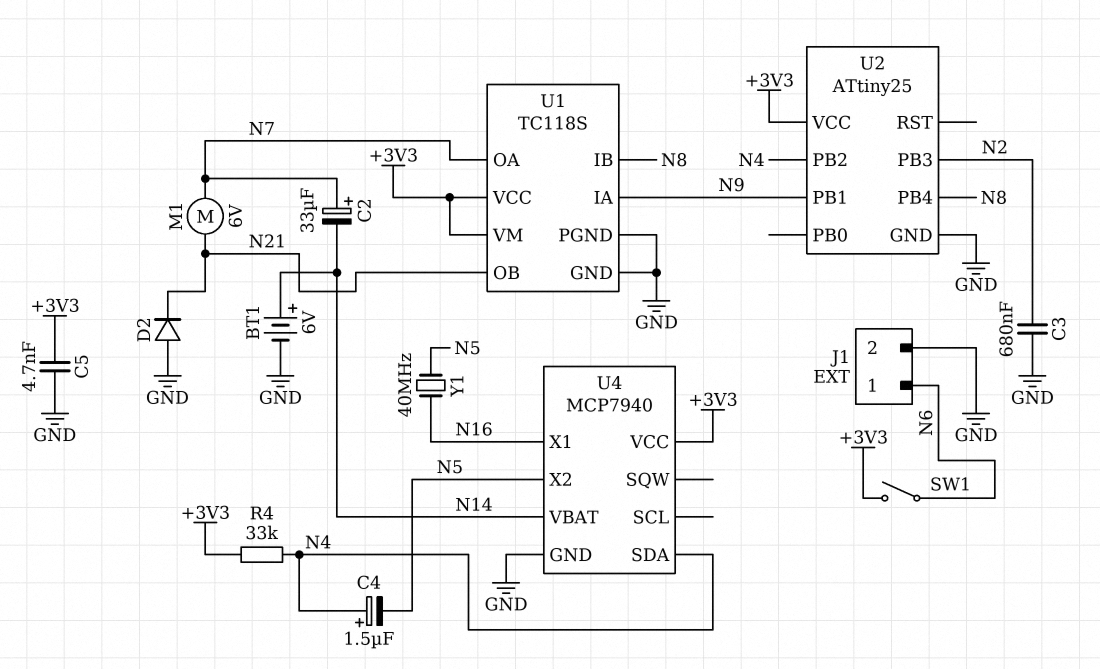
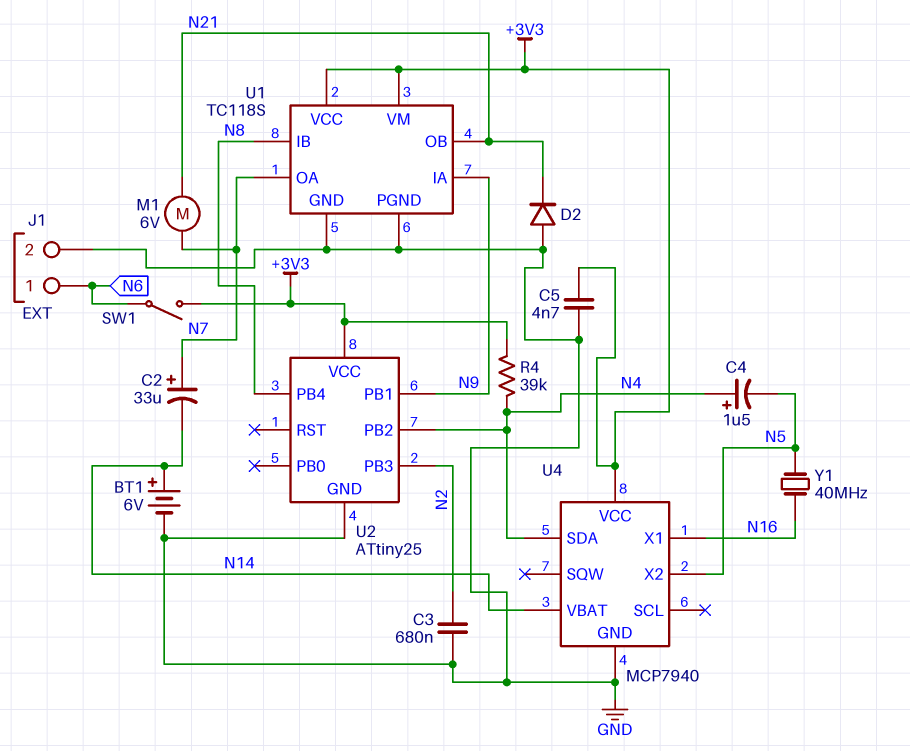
R4: 33k (+3V3, N4) -> 39k (+3V3, N4)

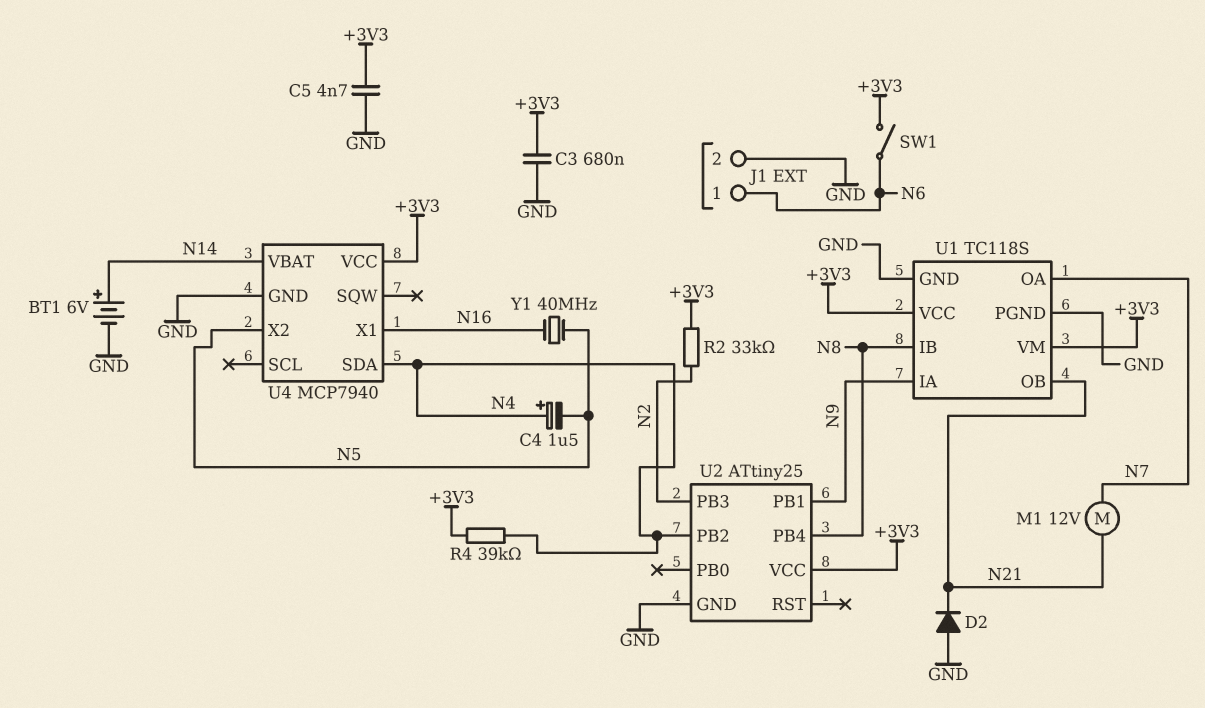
C2: 33uF (plus N7, minus N14) -> none
C3: 680nF (GND, N2) -> 680nF (+3V3, GND)
M1: motor 6V (N7, N21) -> motor 12V (N7, N21)
R2: none -> 33k (+3V3, N2)

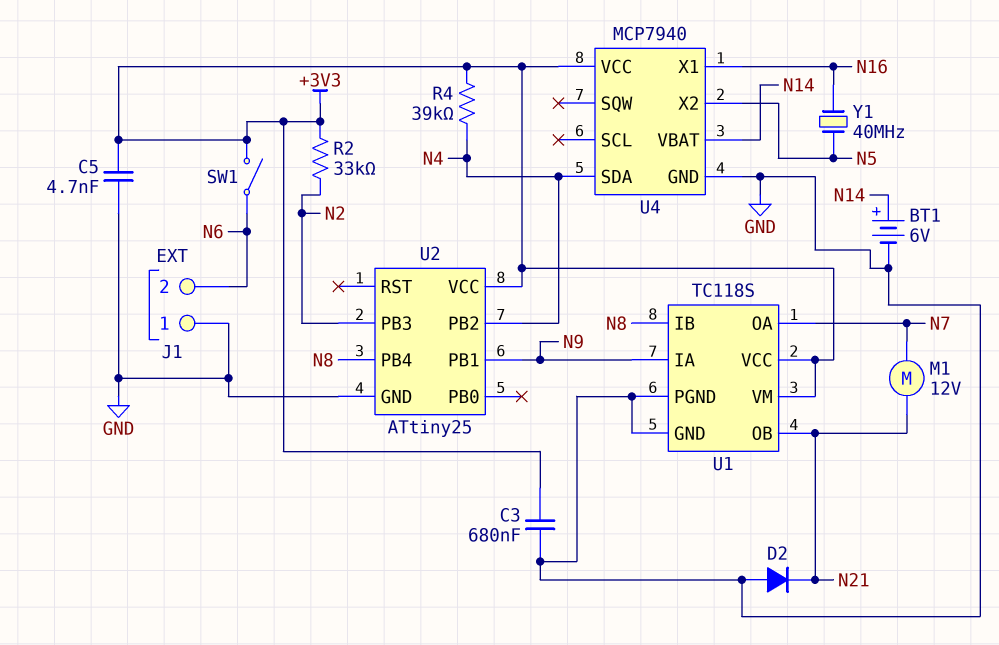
C4: 1.5uF (plus N4, minus N5) -> none
J1 pin 1: N6 -> GND
J1 pin 2: GND -> N6

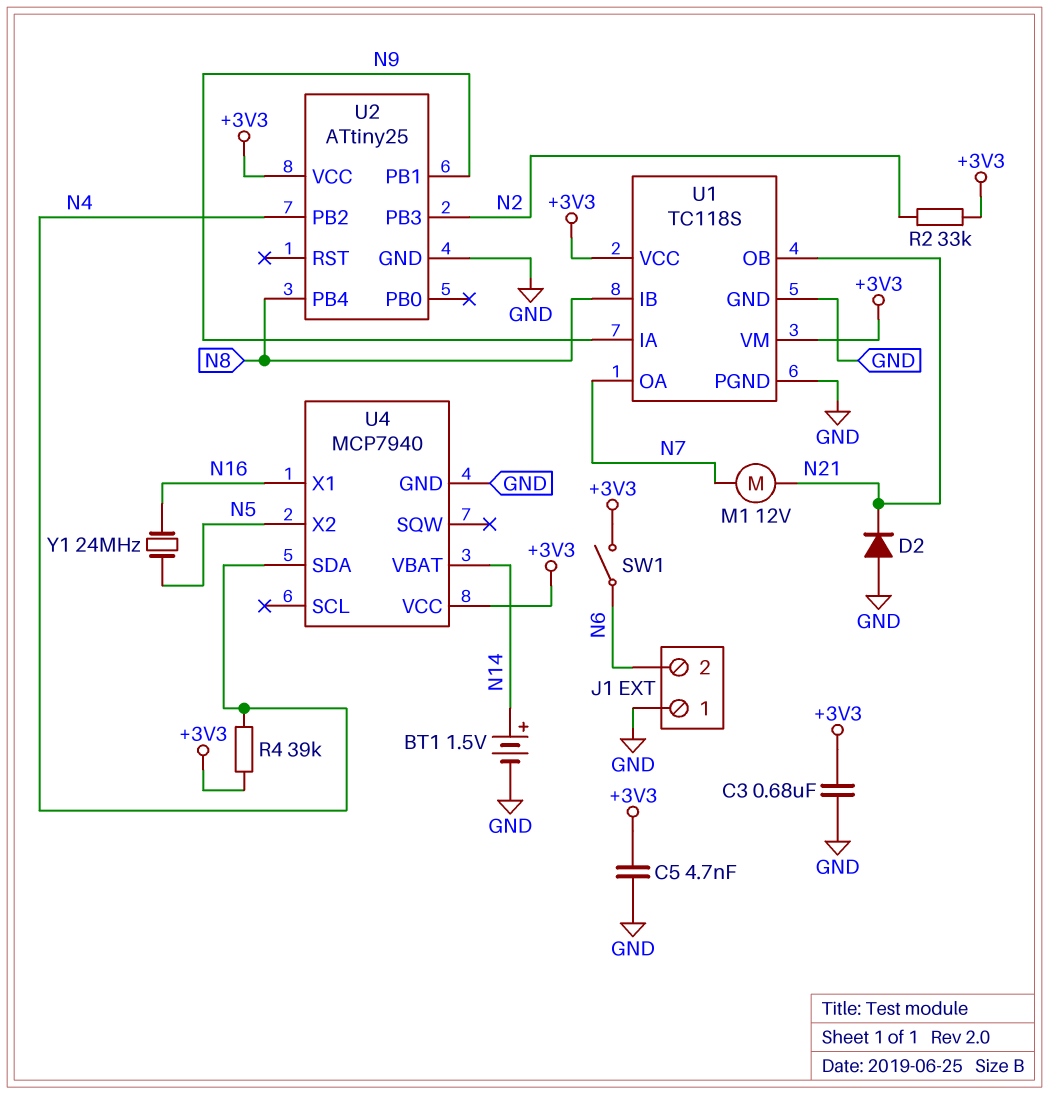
BT1: 6V (plus N14, minus GND) -> 1.5V (plus N14, minus GND)
Y1: 40MHz (N5, N16) -> 24MHz (N5, N16)

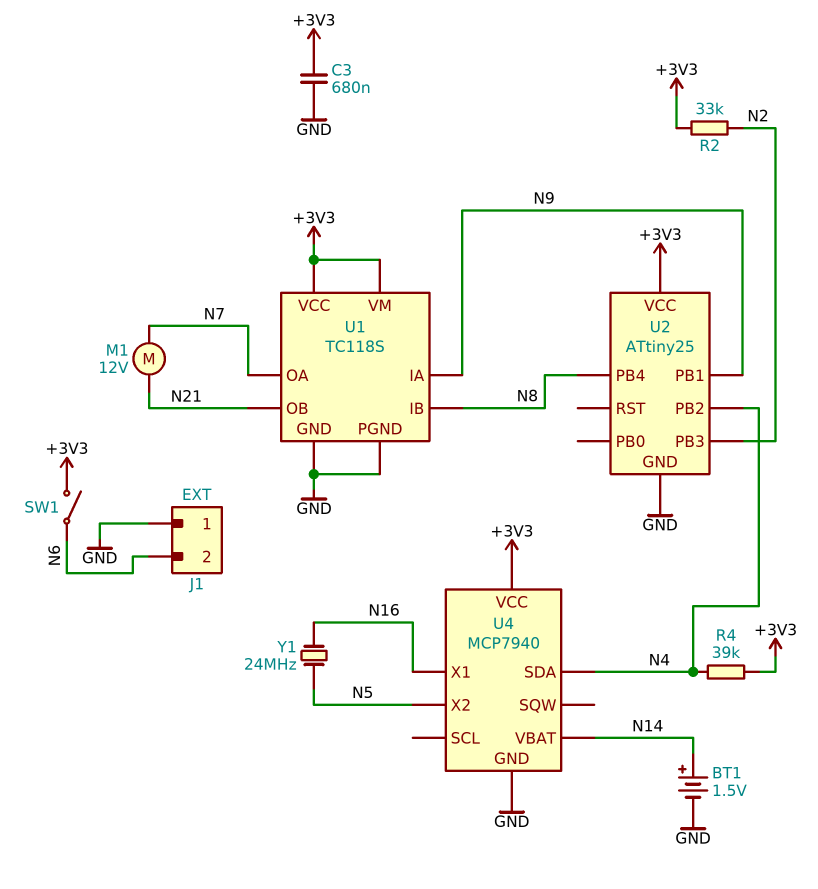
C5: 4.7nF (+3V3, GND) -> none
D2: diode (A GND, K N21) -> none

